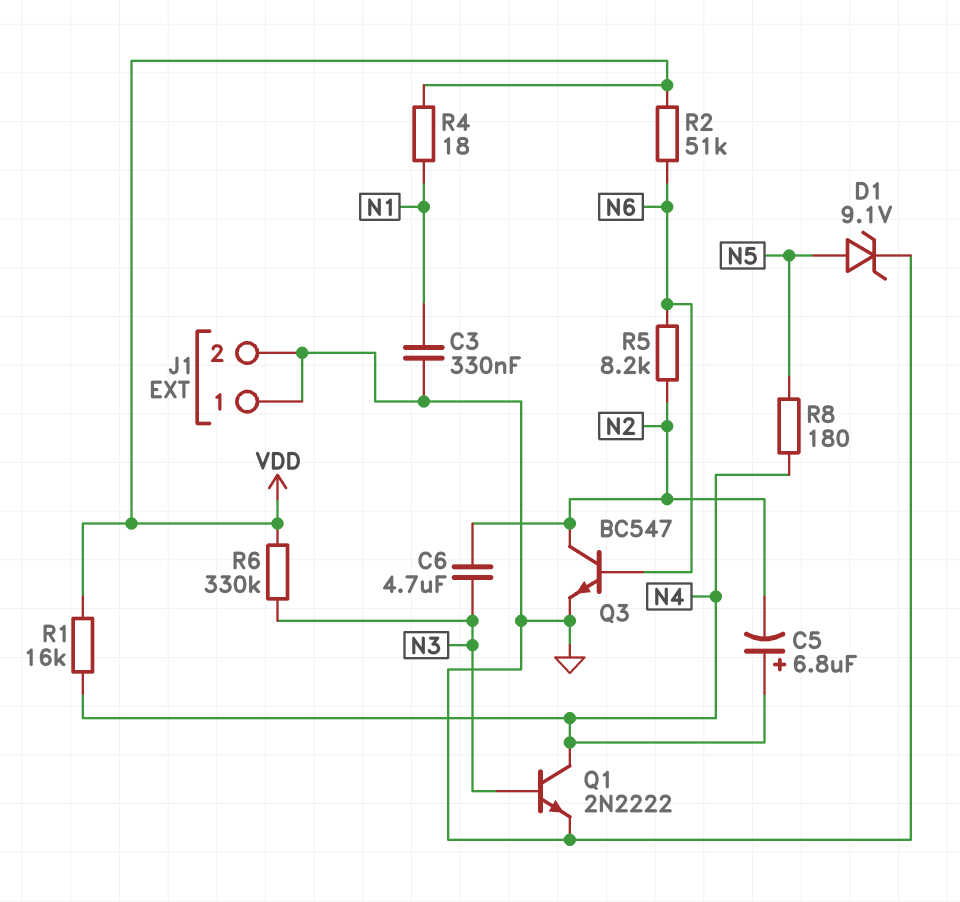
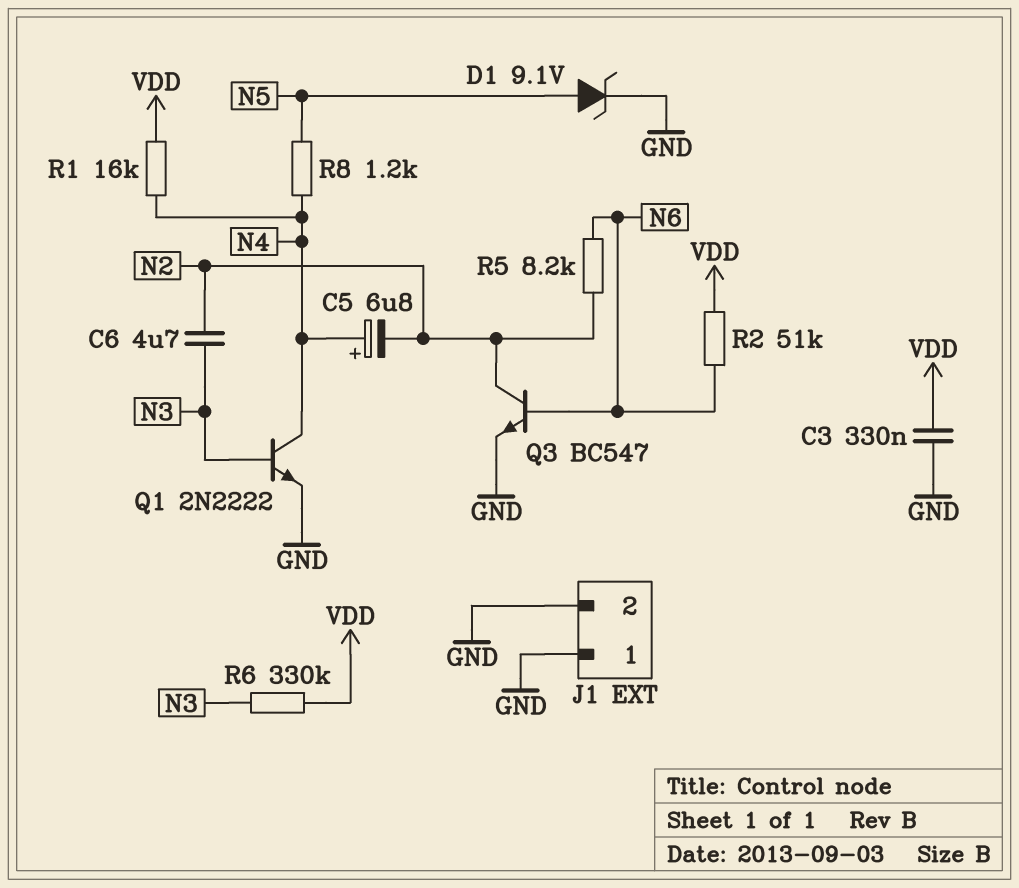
C3: 330nF (GND, N1) -> 330nF (GND, VDD)
R4: 18 (N1, VDD) -> none
R8: 180 (N4, N5) -> 1.2k (N4, N5)

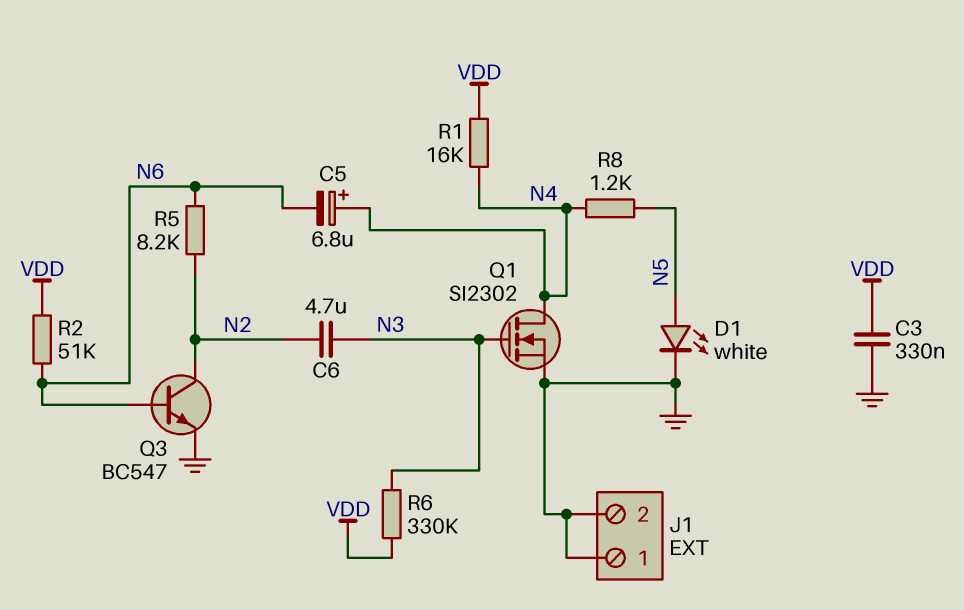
C5: 6.8uF (plus N4, minus N2) -> 6.8uF (plus N4, minus N6)
D1: zener 9.1V (A N5, K GND) -> LED white (A N5, K GND)
Q1: NPN 2N2222 (B N3, C N4, E GND) -> NMOS SI2302 (G N3, D N4, S GND)

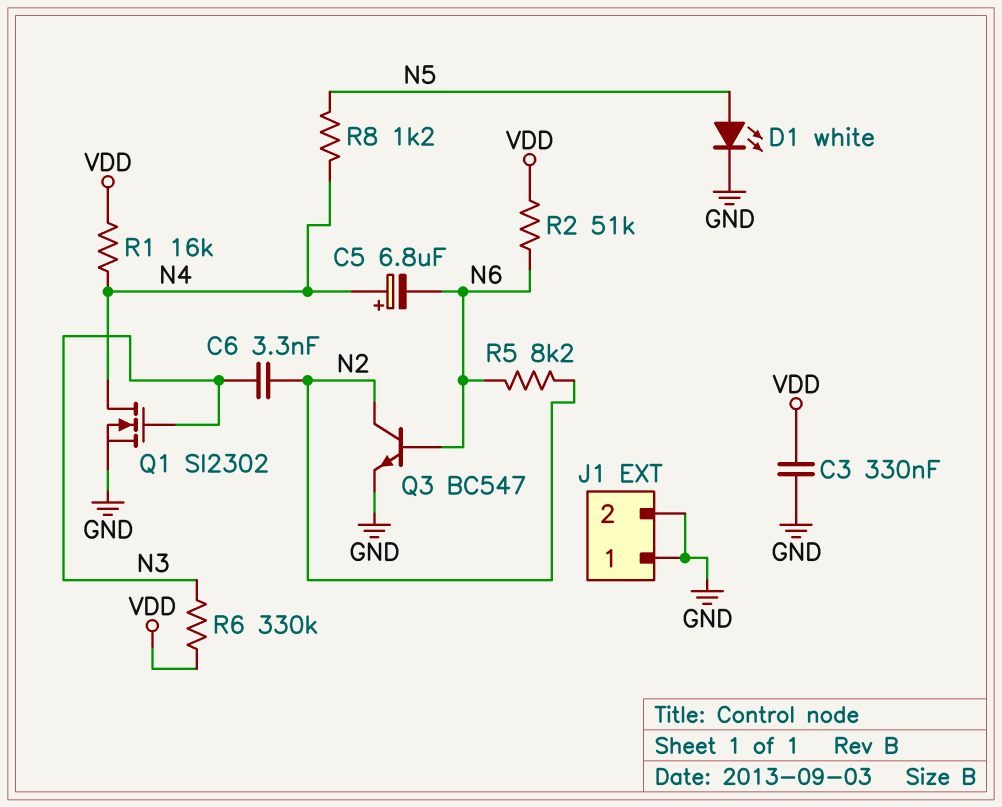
C6: 4.7uF (N2, N3) -> 3.3nF (N2, N3)

